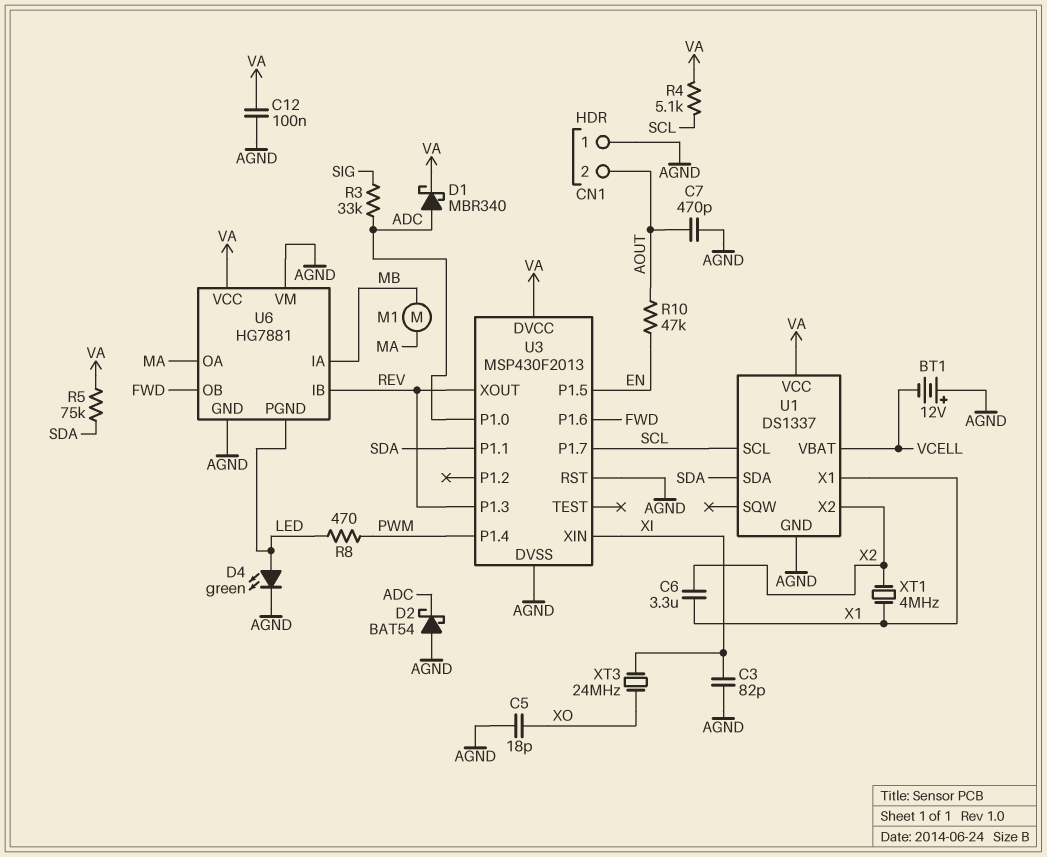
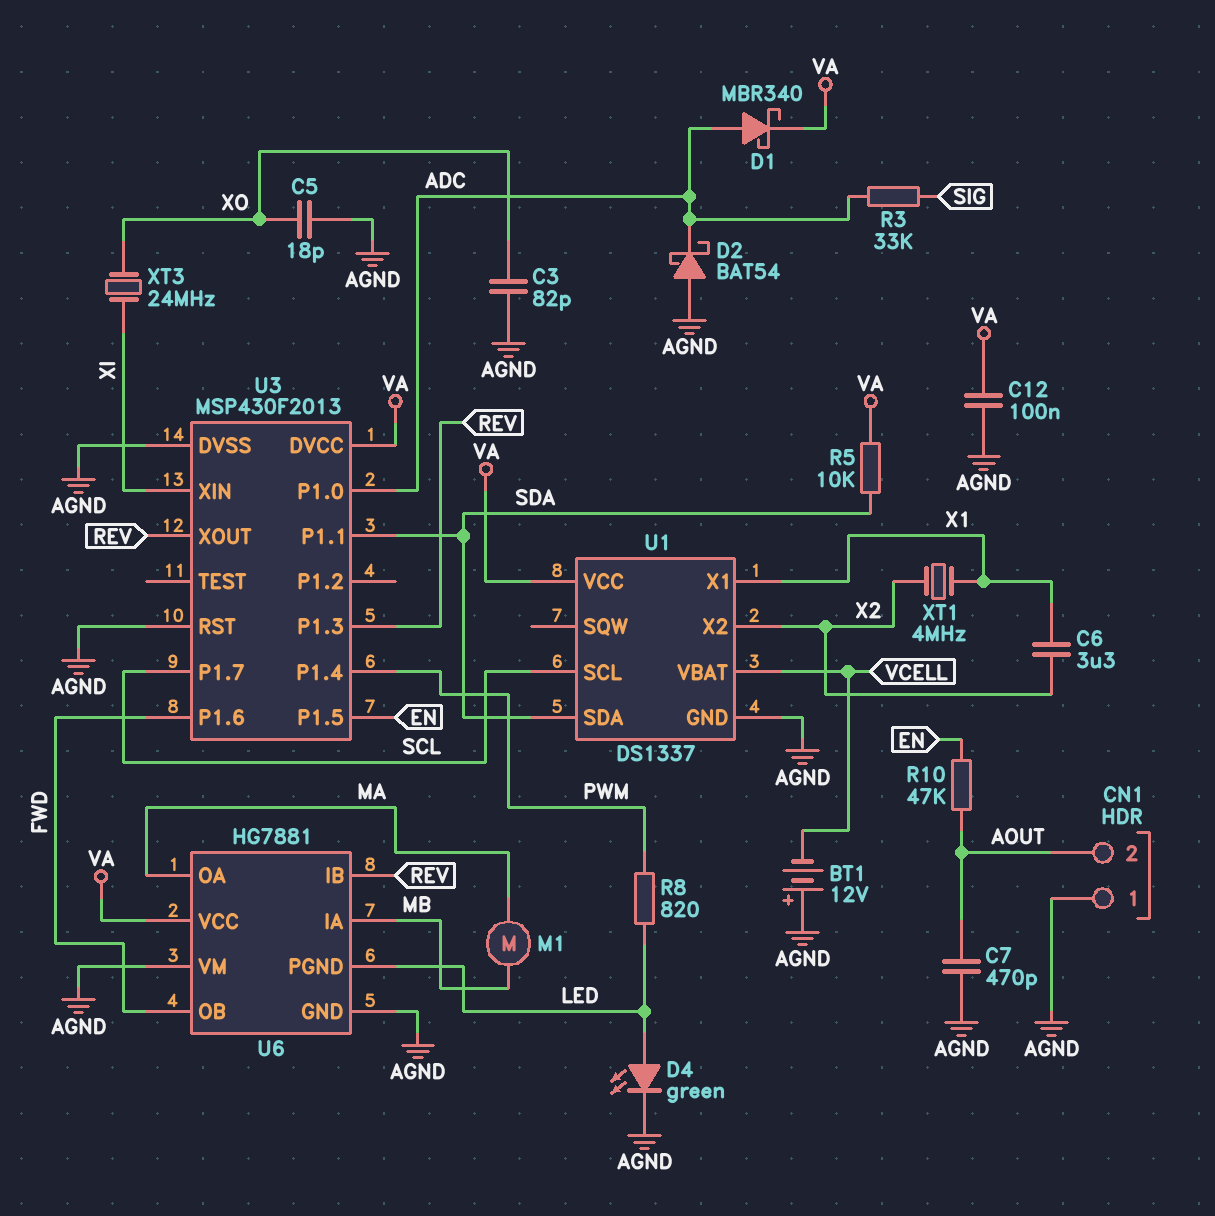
C3: 82pF (AGND, XI) -> 82pF (AGND, XO)
R4: 5.1k (SCL, VA) -> none
R5: 75k (SDA, VA) -> 10k (SDA, VA)
R8: 470 (LED, PWM) -> 820 (LED, PWM)

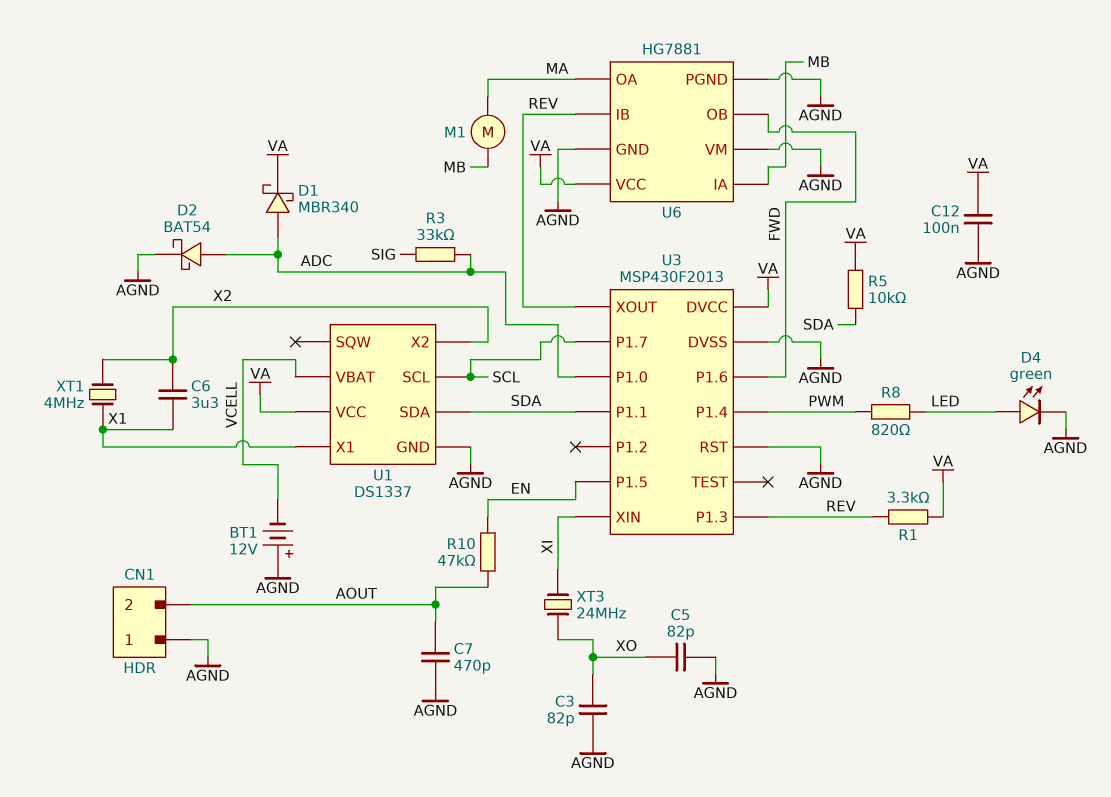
C5: 18pF (AGND, XO) -> 82pF (AGND, XO)
D2: schottky BAT54 (A AGND, K ADC) -> schottky BAT54 (A ADC, K AGND)
R1: none -> 3.3k (REV, VA)
U6 pin PGND: LED -> AGND

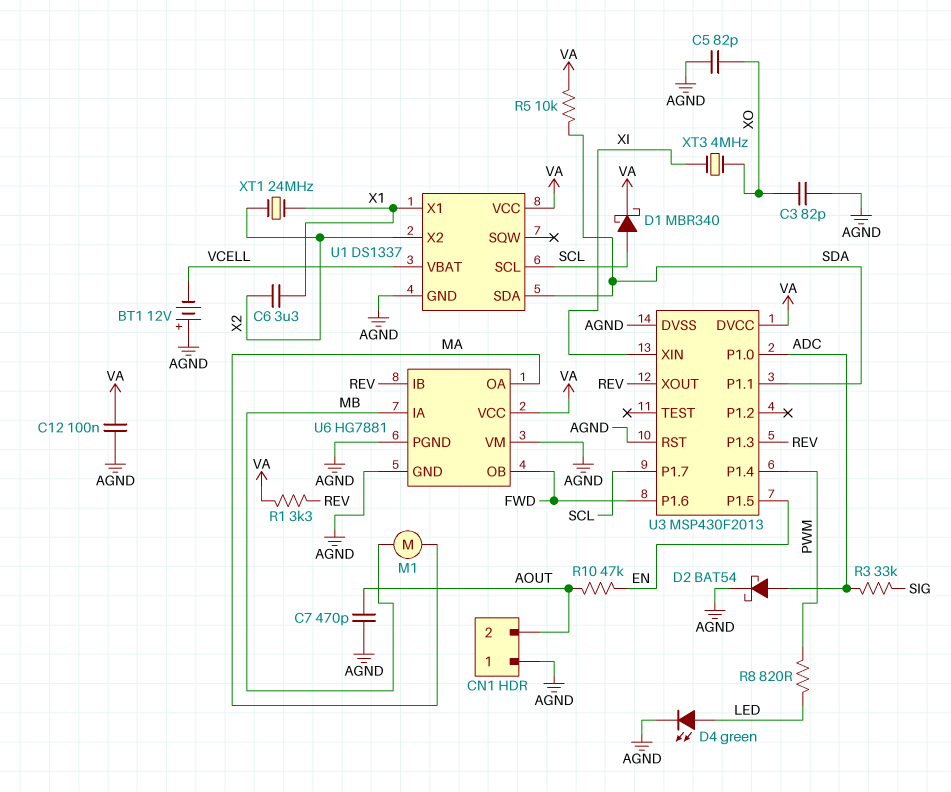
D1: schottky MBR340 (A ADC, K VA) -> schottky MBR340 (A SCL, K VA)
XT1: 4MHz (X1, X2) -> 24MHz (X1, X2)
XT3: 24MHz (XI, XO) -> 4MHz (XI, XO)

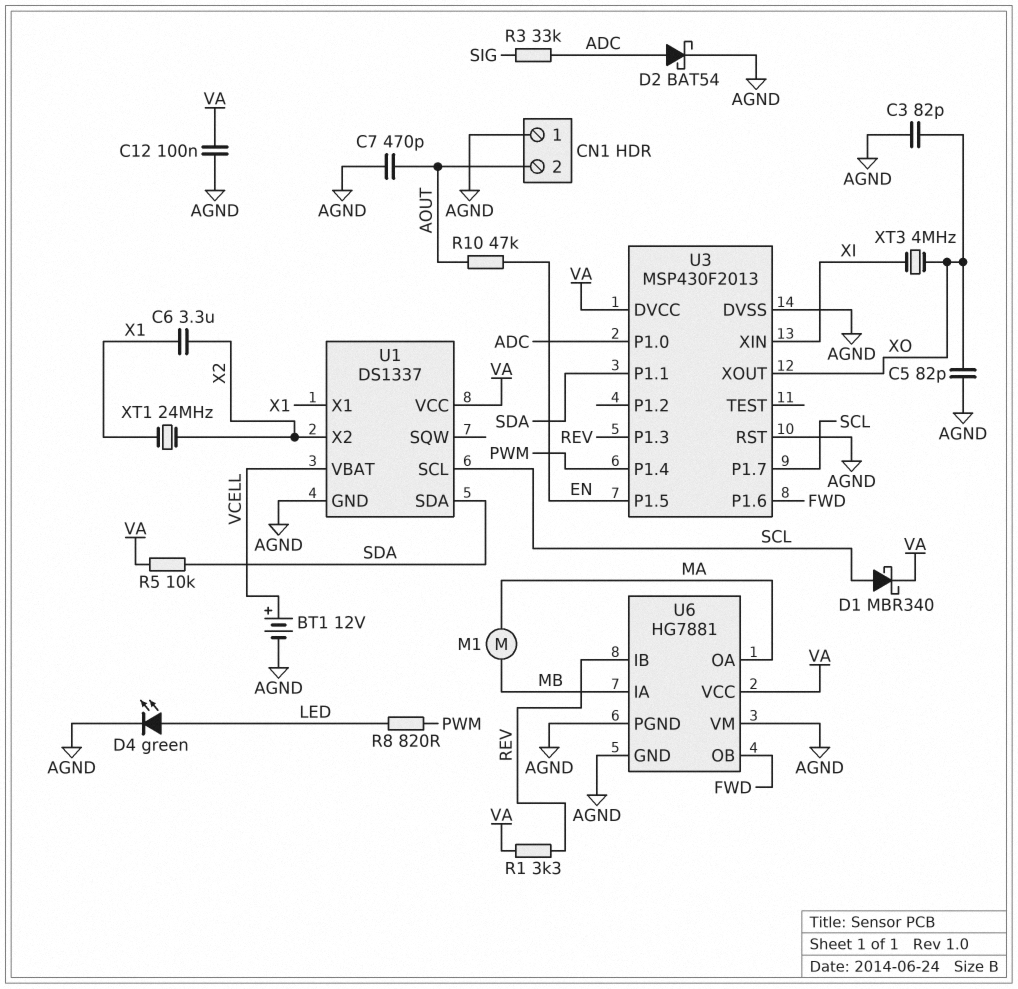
BT1: 12V (plus AGND, minus VCELL) -> 12V (plus VCELL, minus AGND)
U3 pin XOUT: REV -> XO

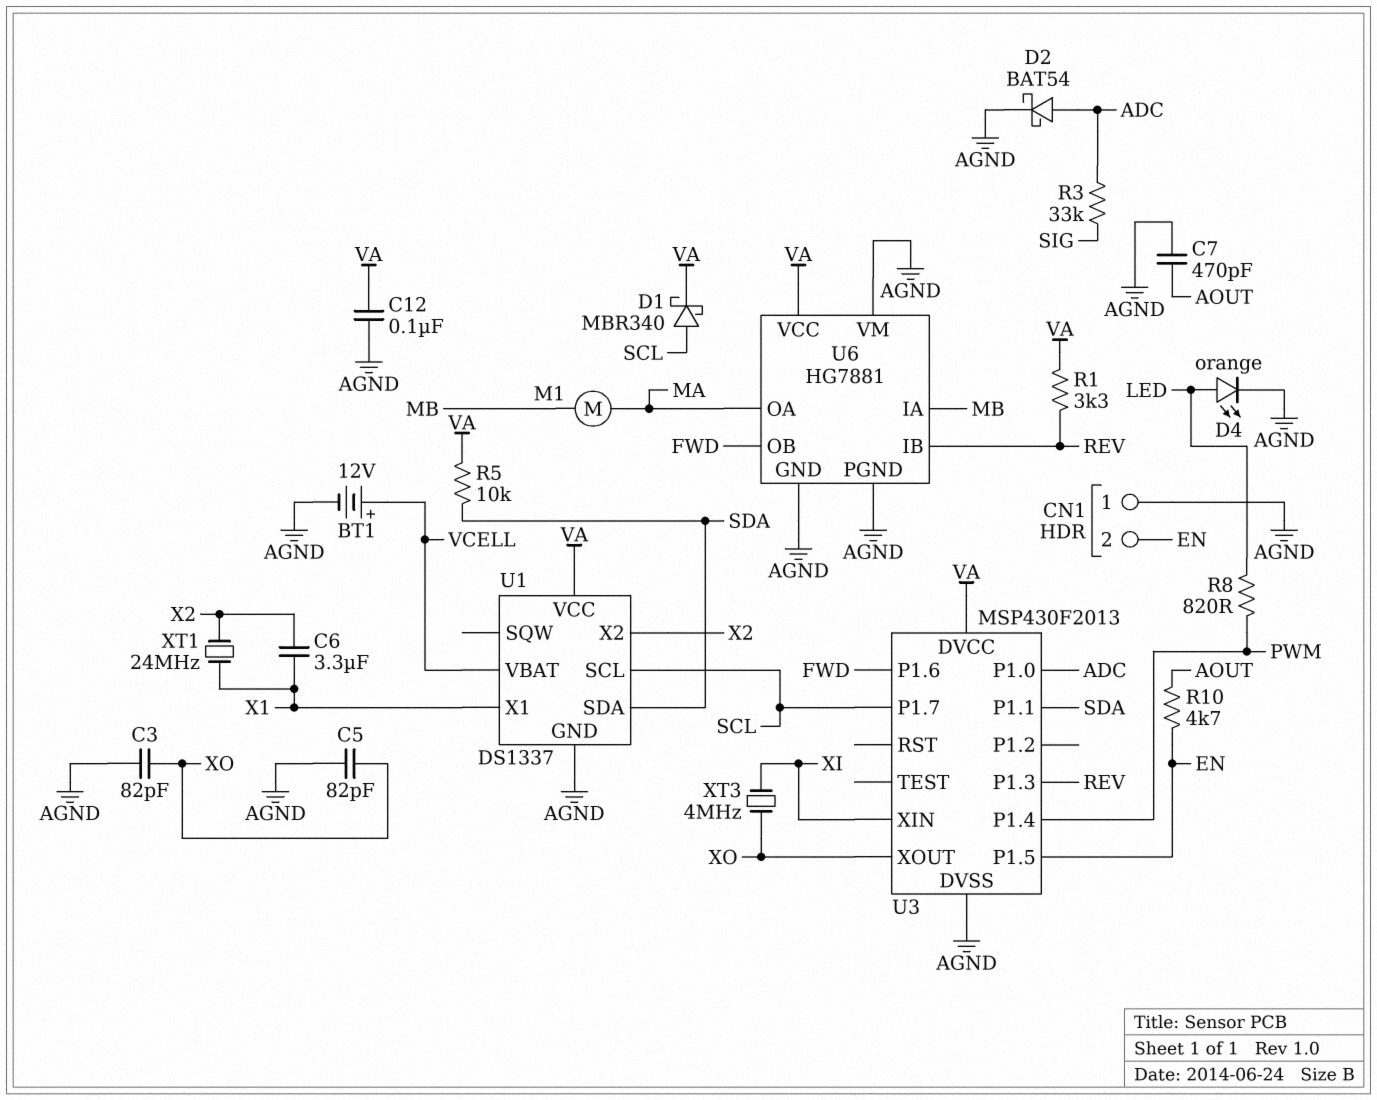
CN1 pin 2: AOUT -> EN
D4: LED green (A LED, K AGND) -> LED orange (A LED, K AGND)
R10: 47k (AOUT, EN) -> 4.7k (AOUT, EN)
U3 pin RST: AGND -> none

